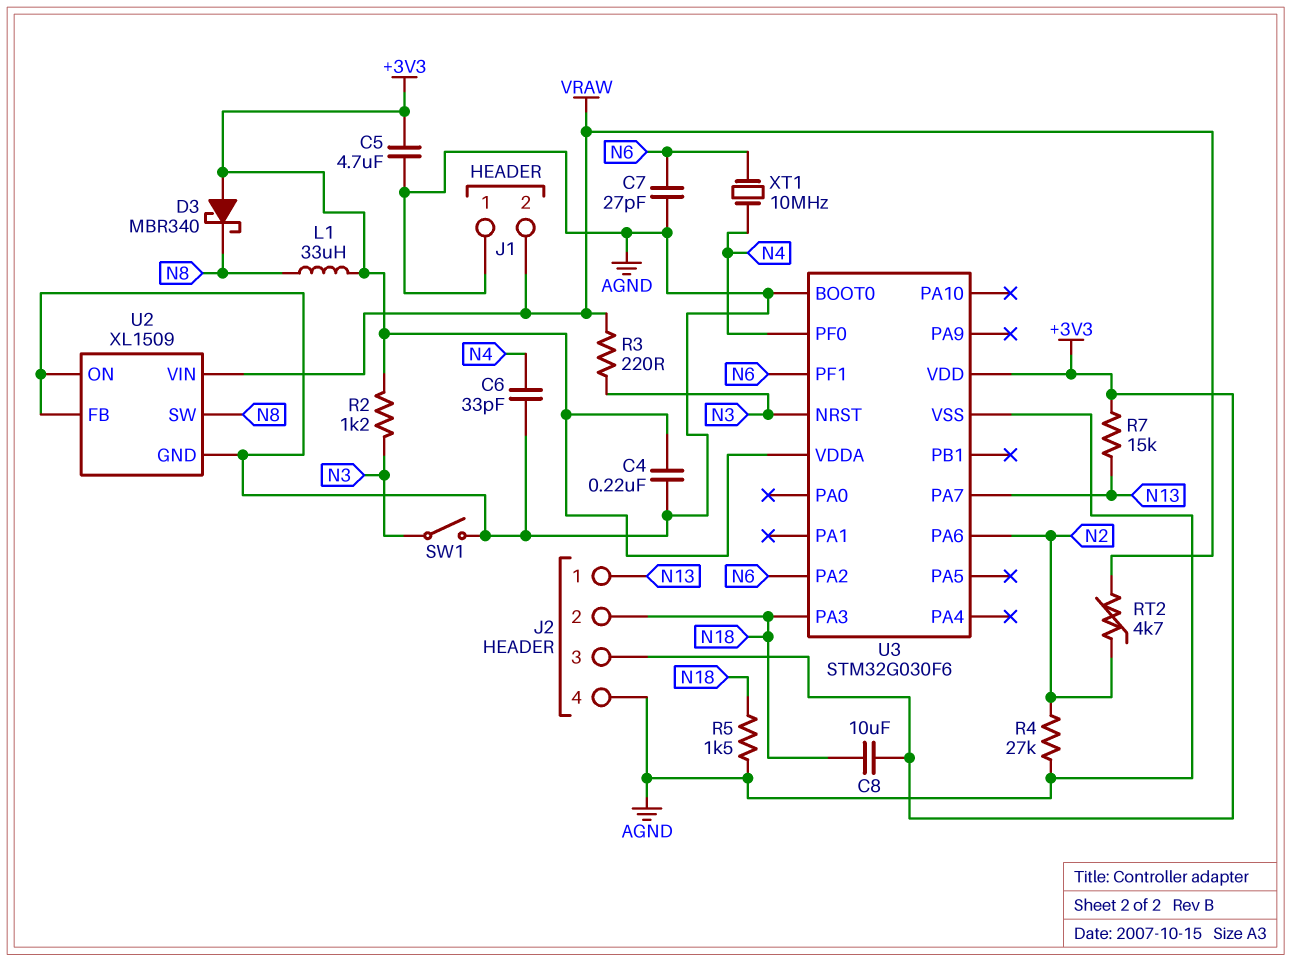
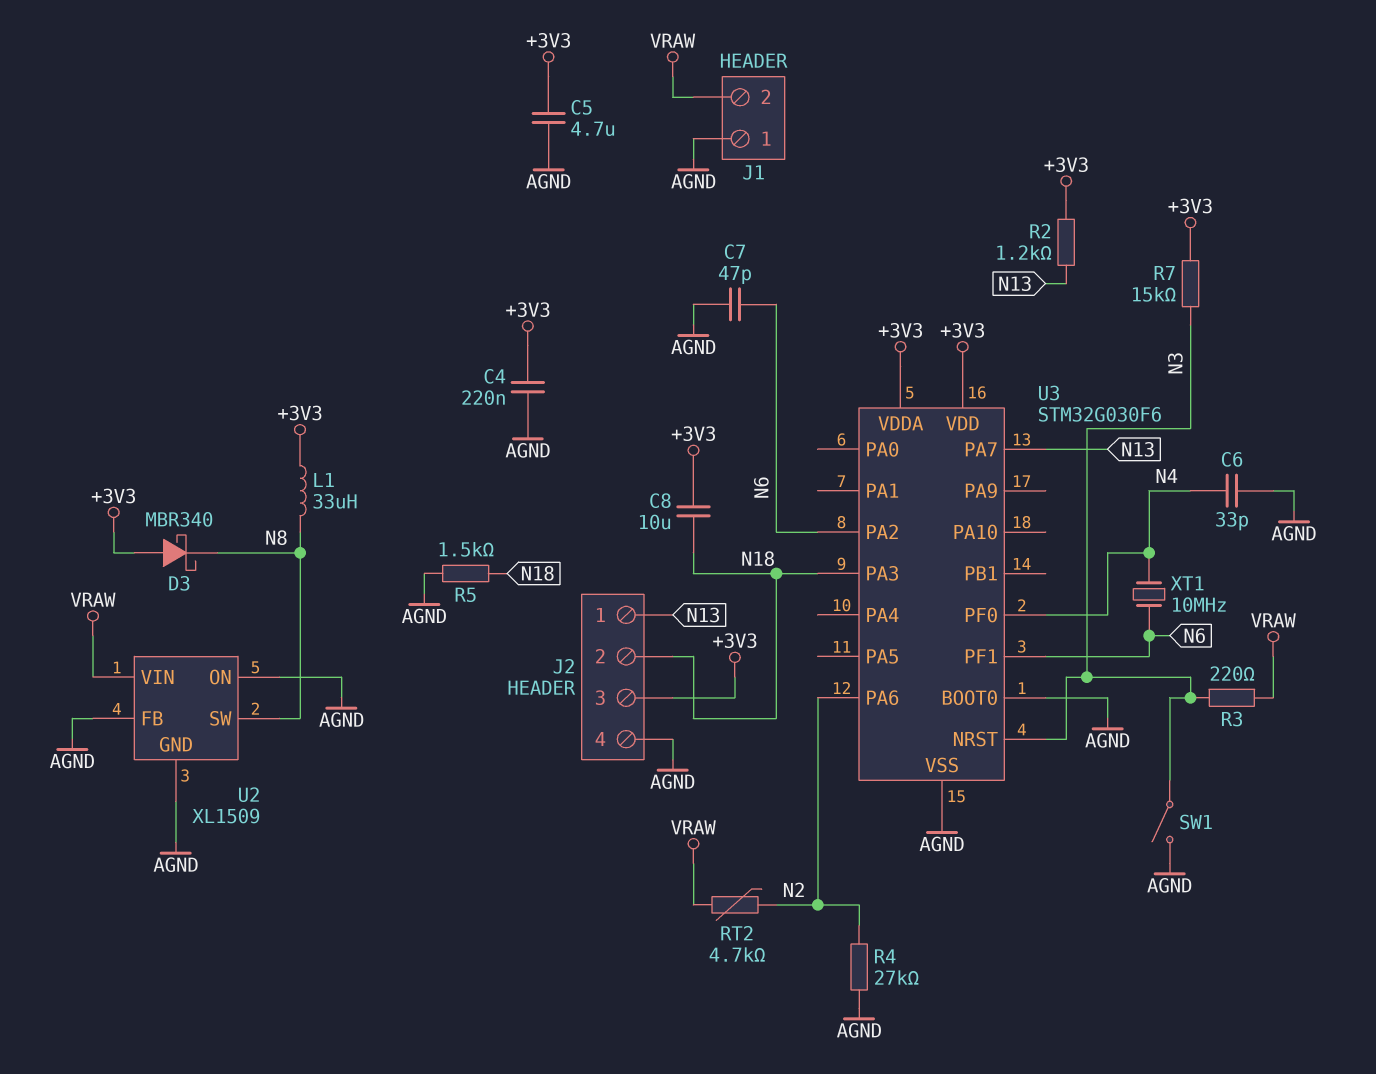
C7: 27pF (AGND, N6) -> 47pF (AGND, N6)
R2: 1.2k (+3V3, N3) -> 1.2k (+3V3, N13)
R7: 15k (+3V3, N13) -> 15k (+3V3, N3)

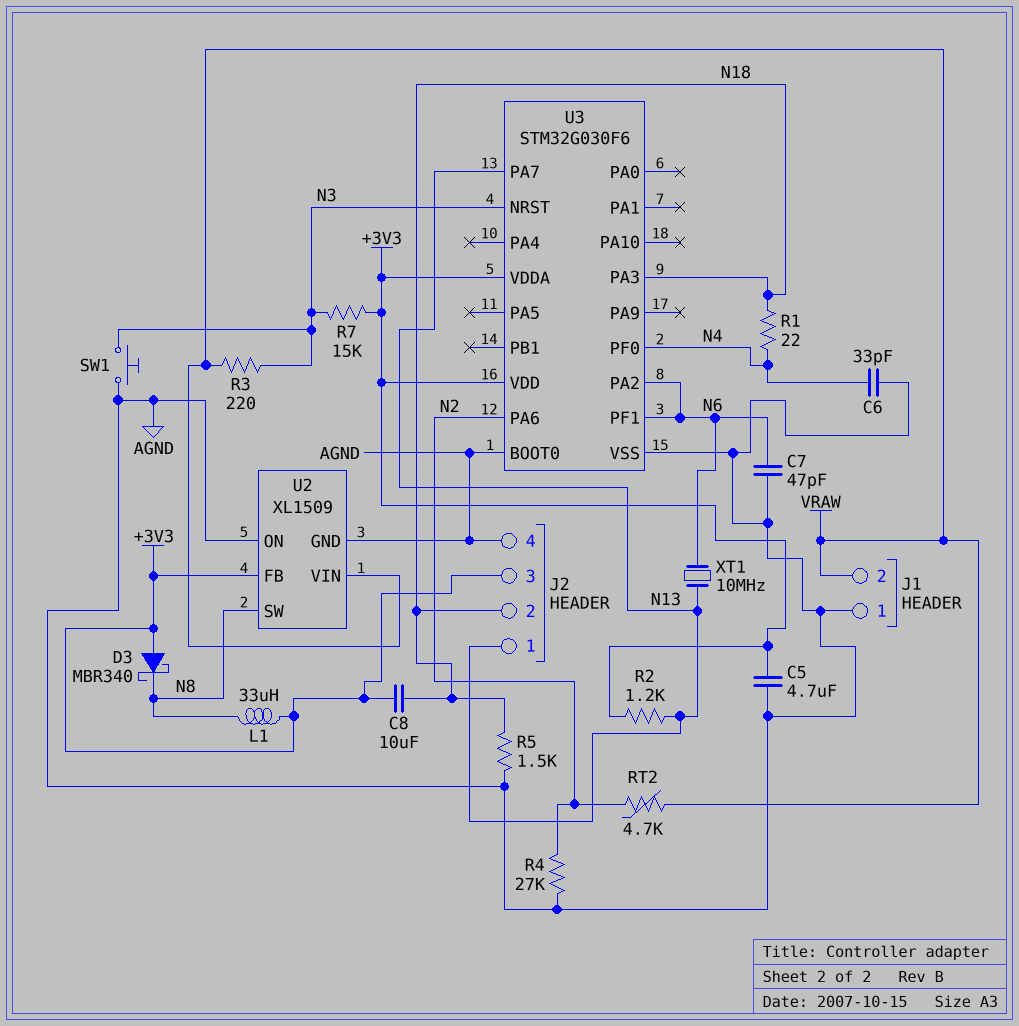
C4: 220nF (+3V3, AGND) -> none
R1: none -> 22 (N4, N18)
SW1: switch (AGND, N3) -> button (AGND, N3)
U2 pin FB: AGND -> +3V3
XT1: 10MHz (N4, N6) -> 10MHz (N6, N13)

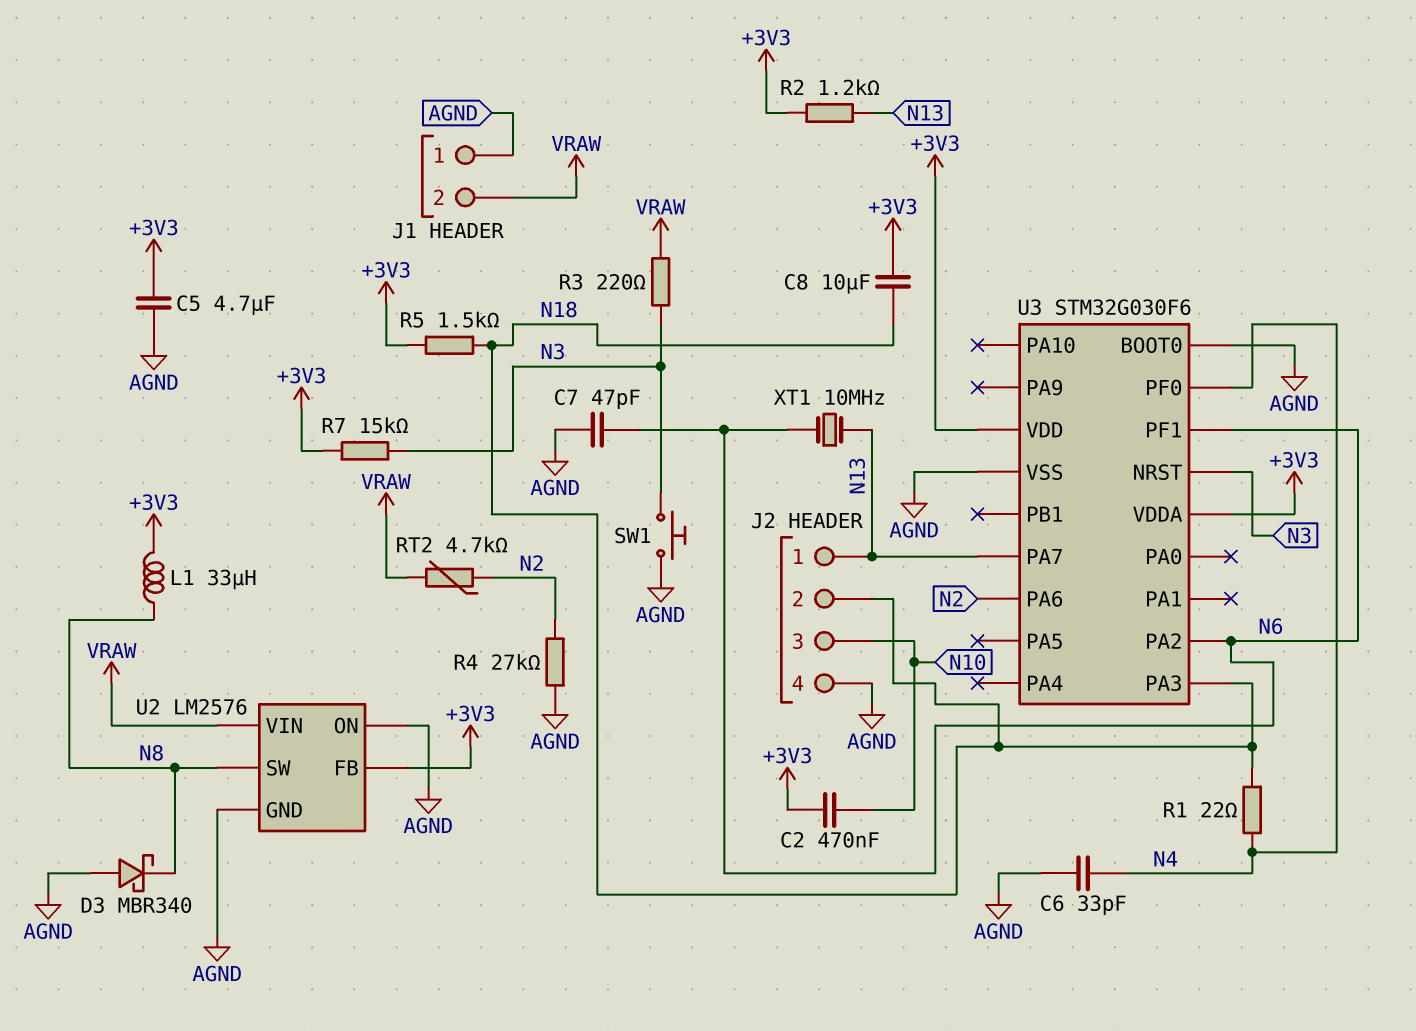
C2: none -> 470nF (+3V3, N10)
D3: schottky MBR340 (A +3V3, K N8) -> schottky MBR340 (A AGND, K N8)
J2 pin 3: +3V3 -> N10
R5: 1.5k (AGND, N18) -> 1.5k (+3V3, N18)
U2: XL1509 -> LM2576

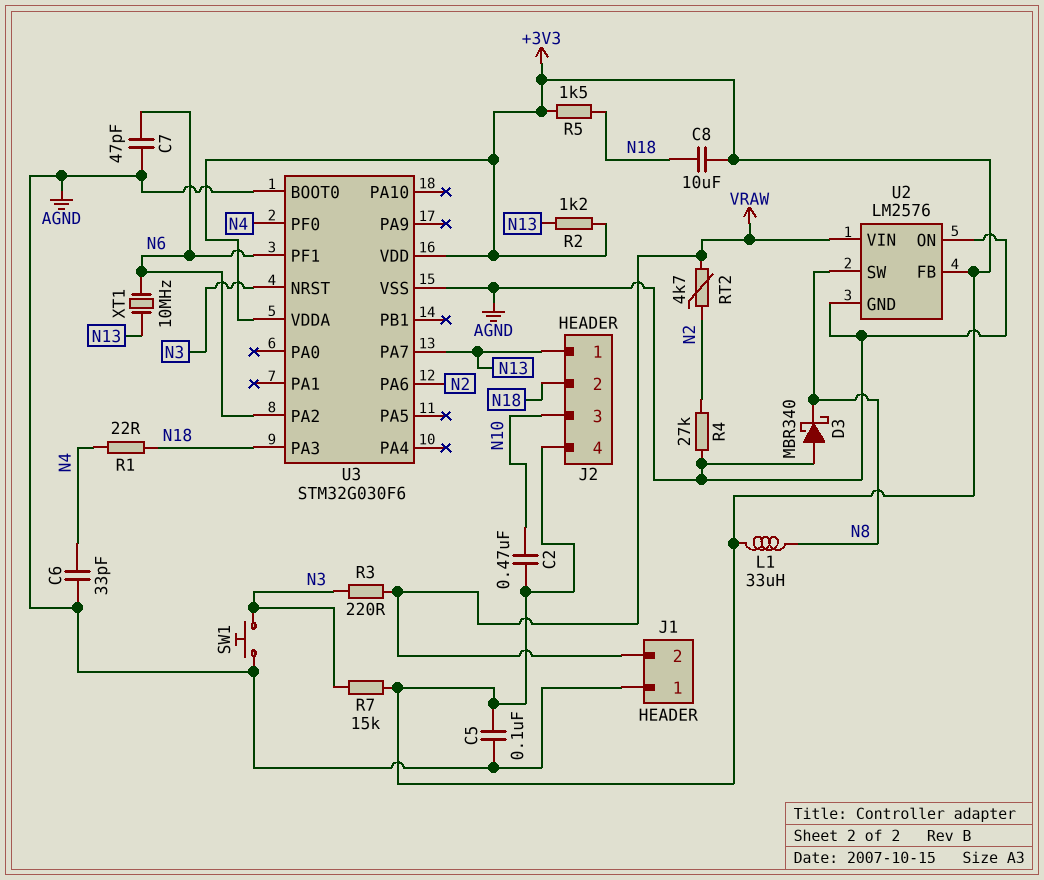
C5: 4.7uF (+3V3, AGND) -> 100nF (+3V3, AGND)
J2 pin 4: AGND -> +3V3

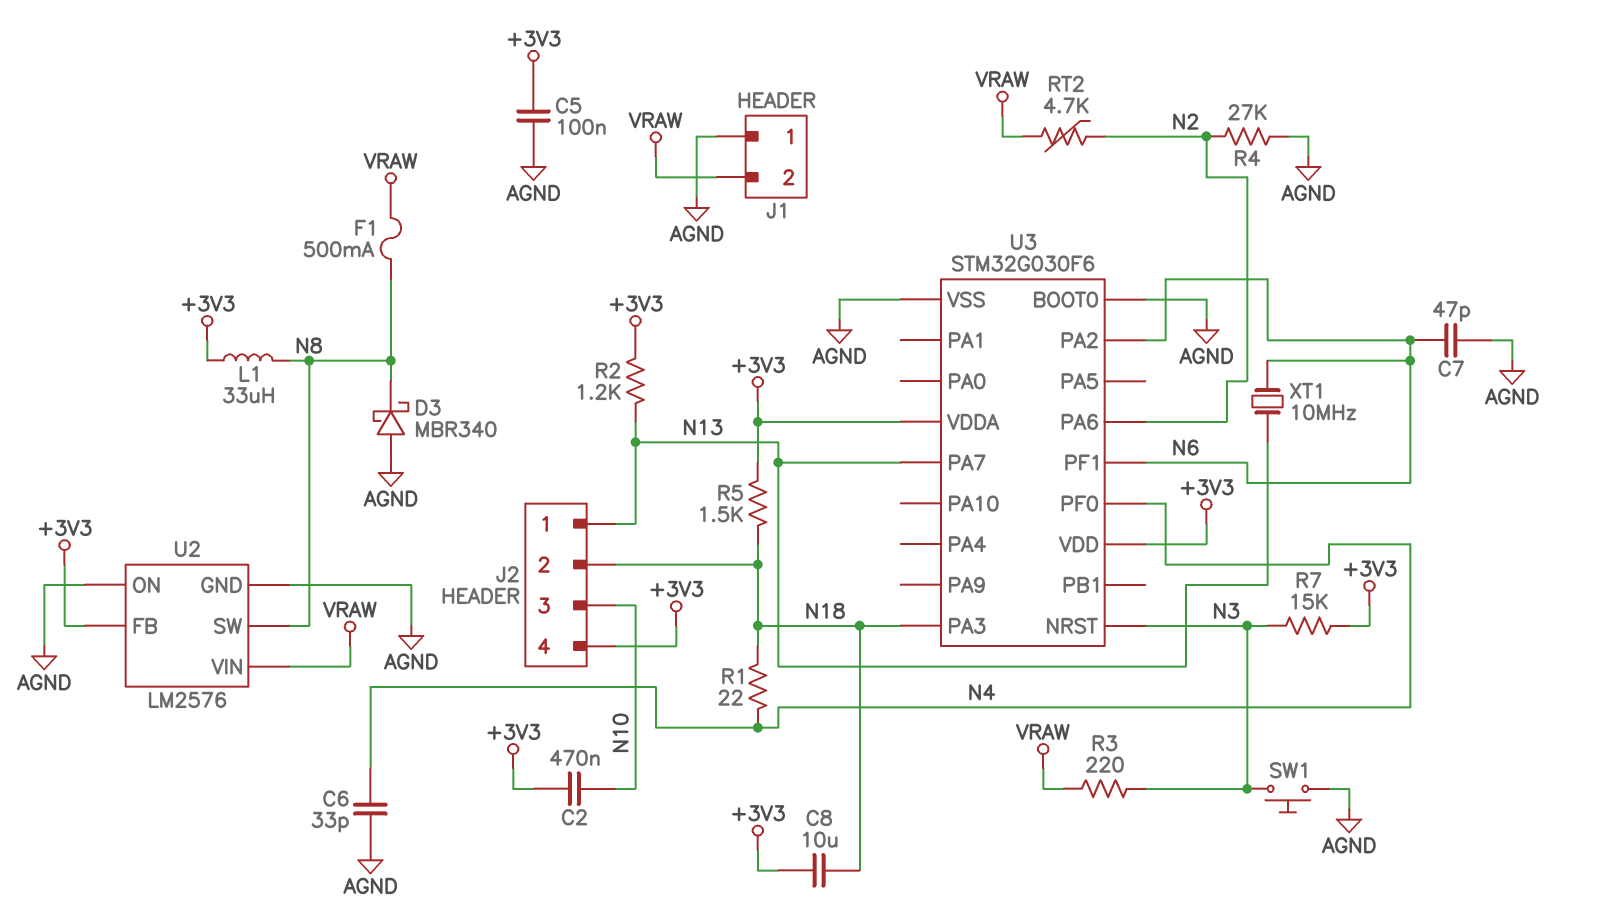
F1: none -> 500mA (N8, VRAW)

